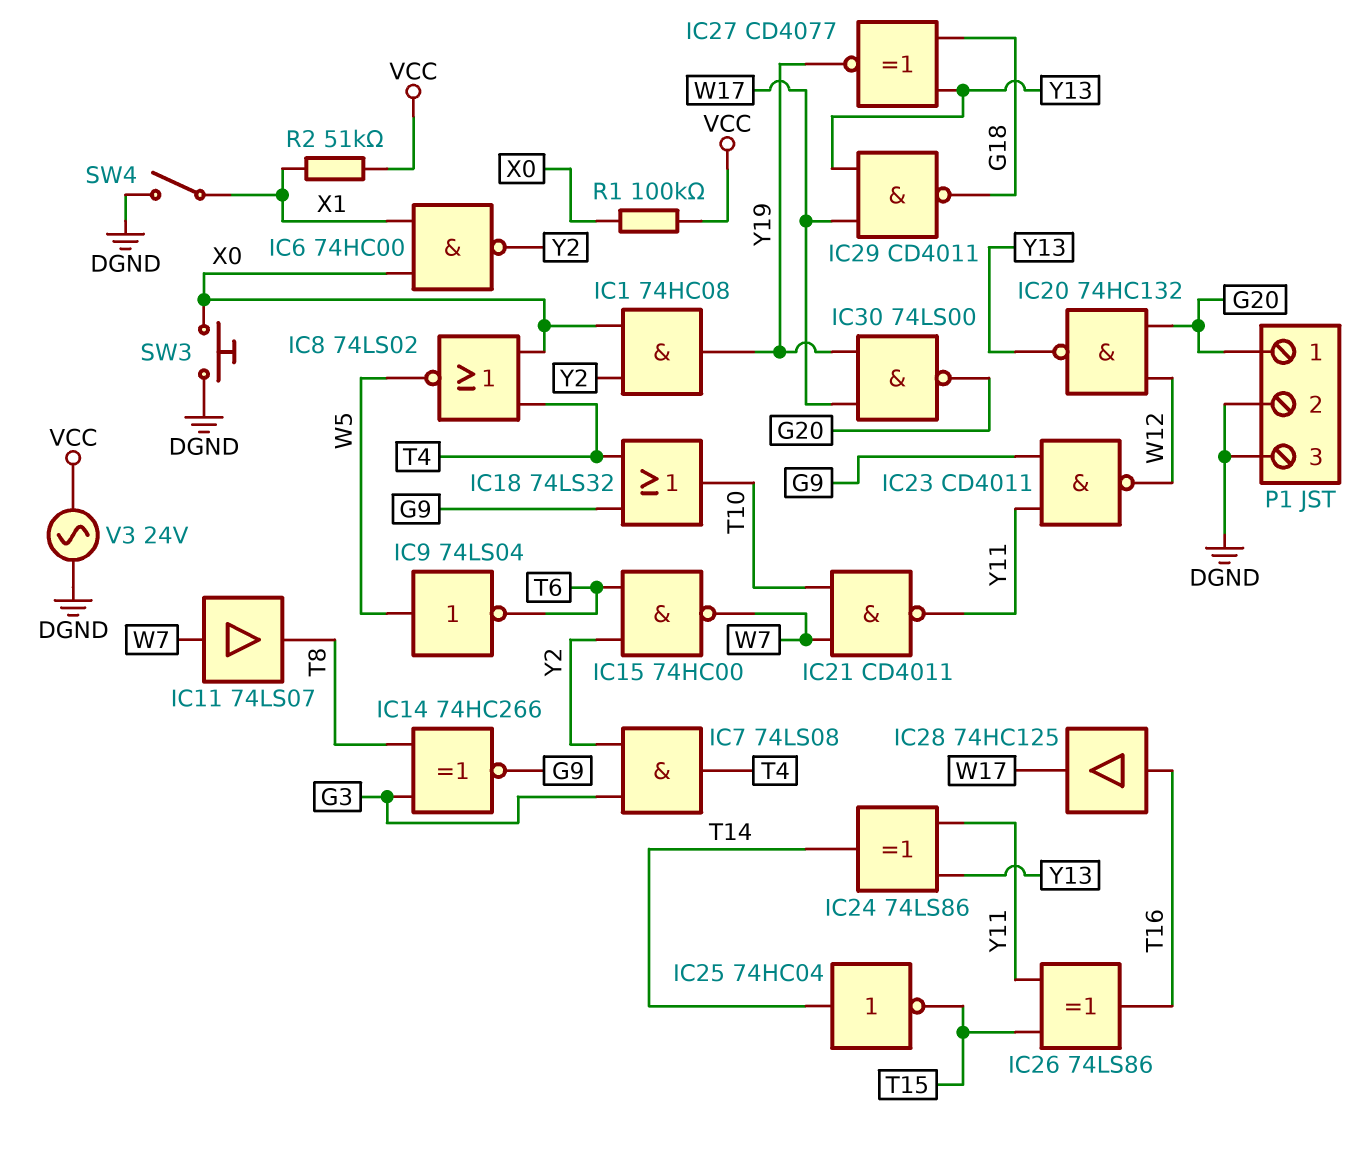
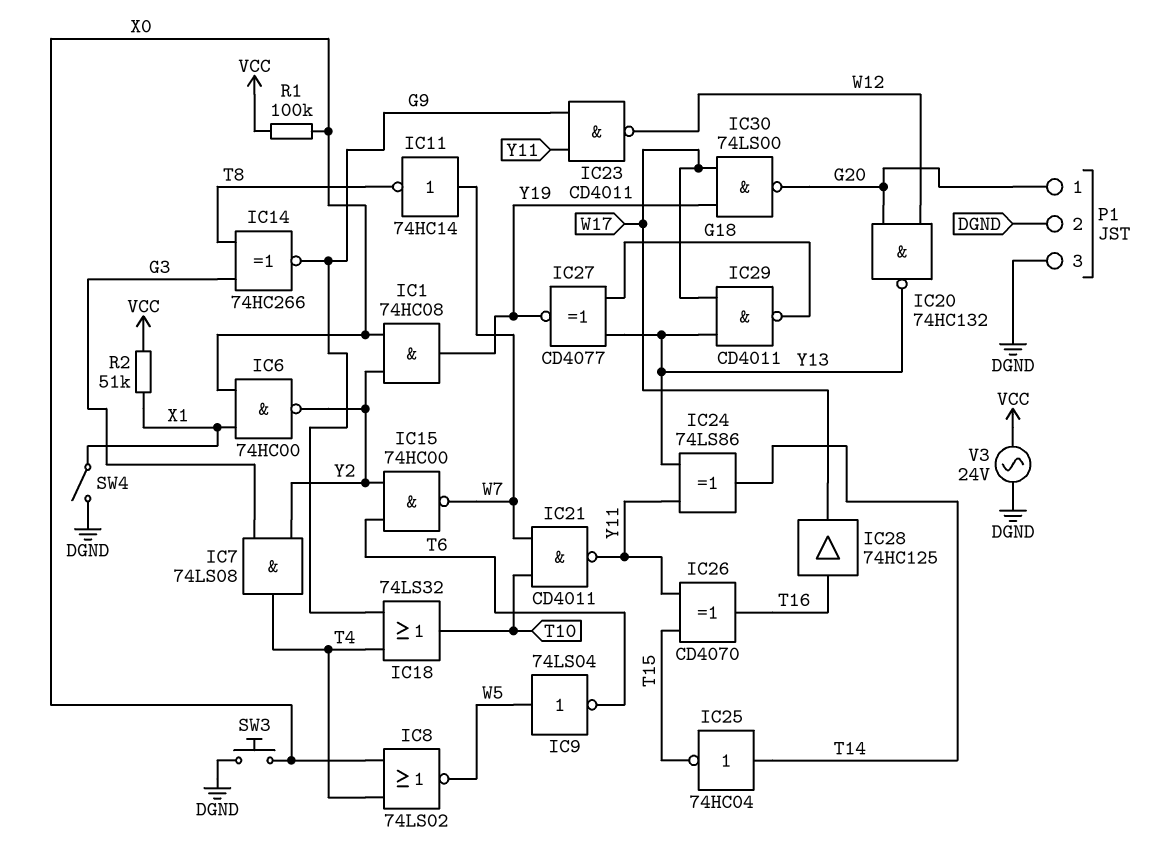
IC11: buffer 74LS07 (in W7, out T8) -> NOT 74HC14 (in W7, out T8)
IC26: XOR 74LS86 (in T15, in Y11, out T16) -> XOR CD4070 (in T15, in Y11, out T16)

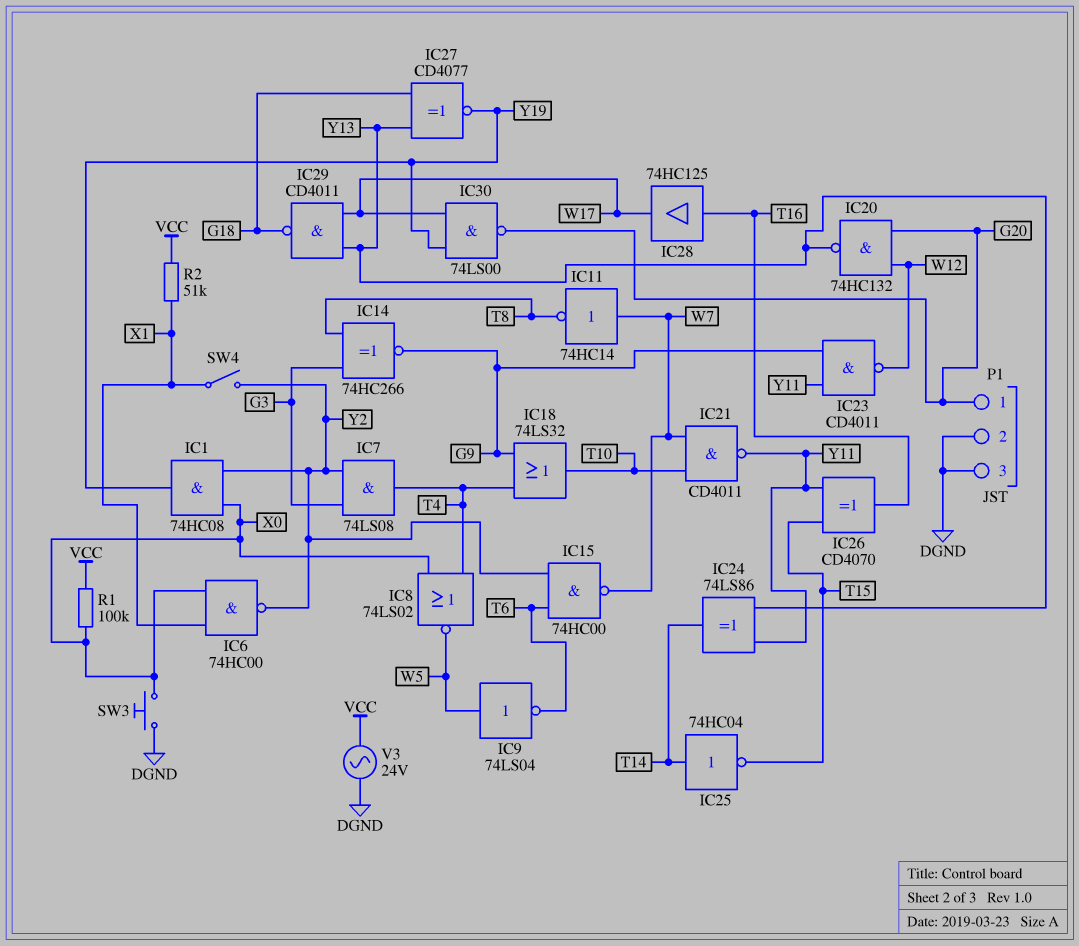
SW4: switch (DGND, X1) -> switch (X1, Y2)

